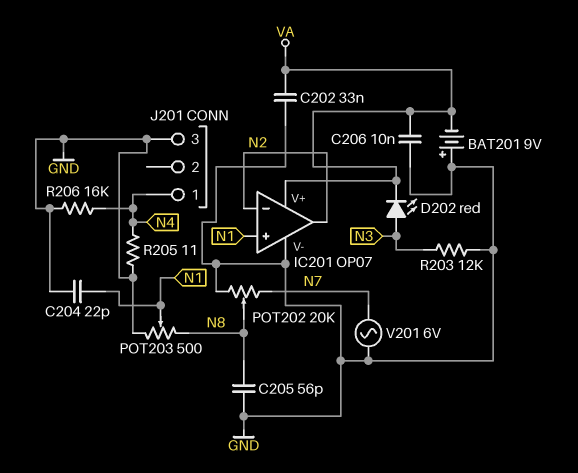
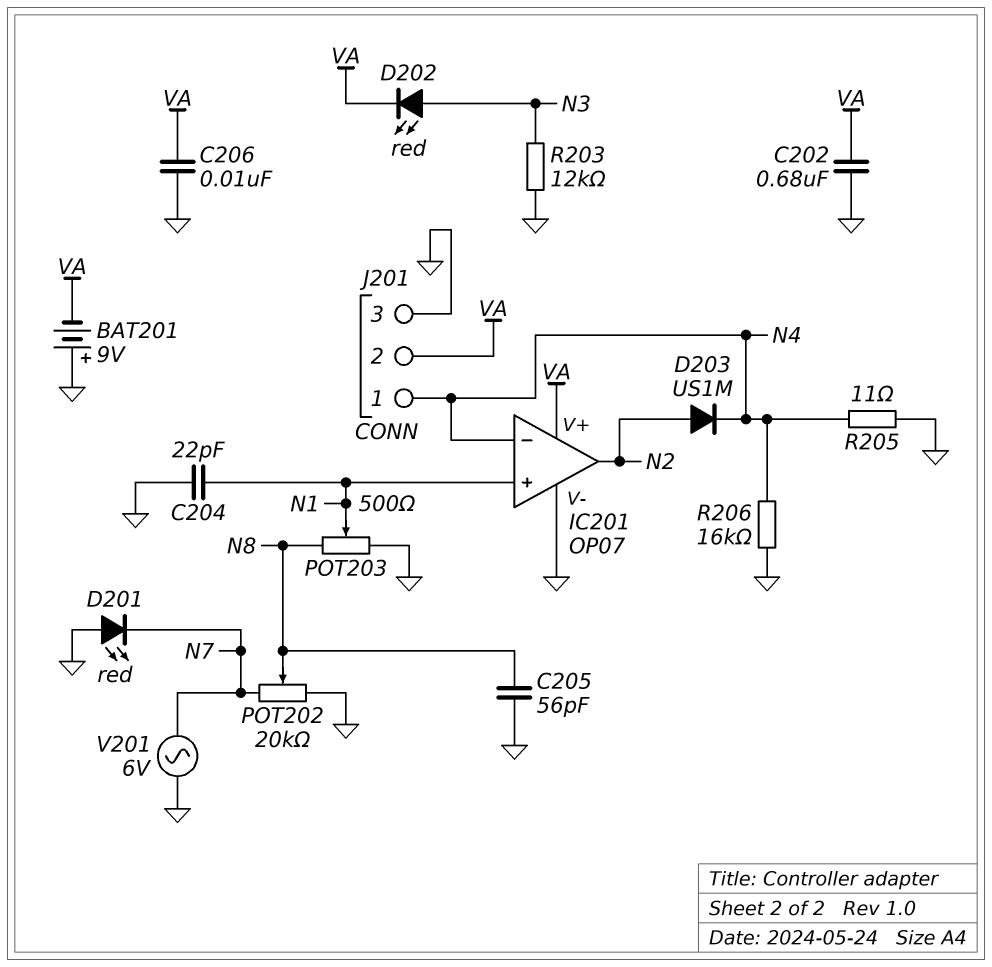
C202: 33nF (GND, VA) -> 680nF (GND, VA)
D201: none -> LED red (A GND, K N7)
D203: none -> diode US1M (A N2, K N4)
IC201 pin in-: N2 -> N4
J201 pin 2: none -> VA

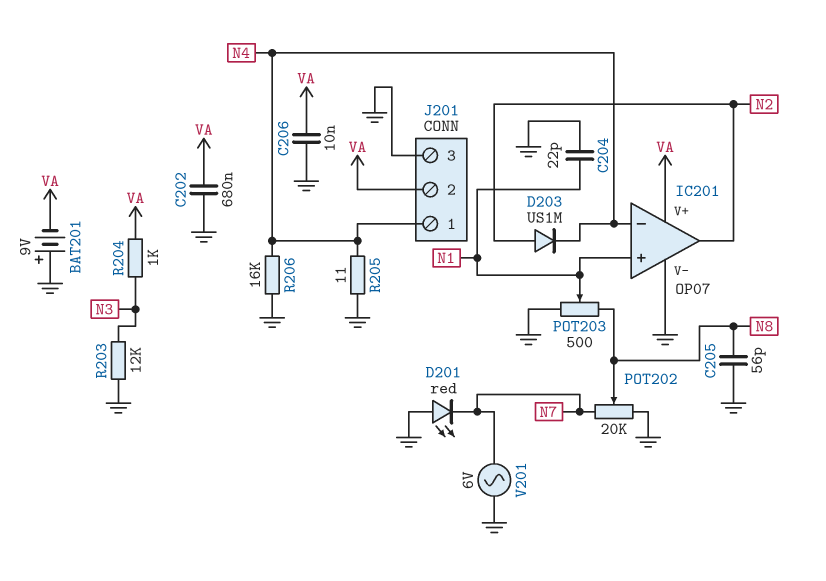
D202: LED red (A N3, K VA) -> none
R204: none -> 1k (N3, VA)

